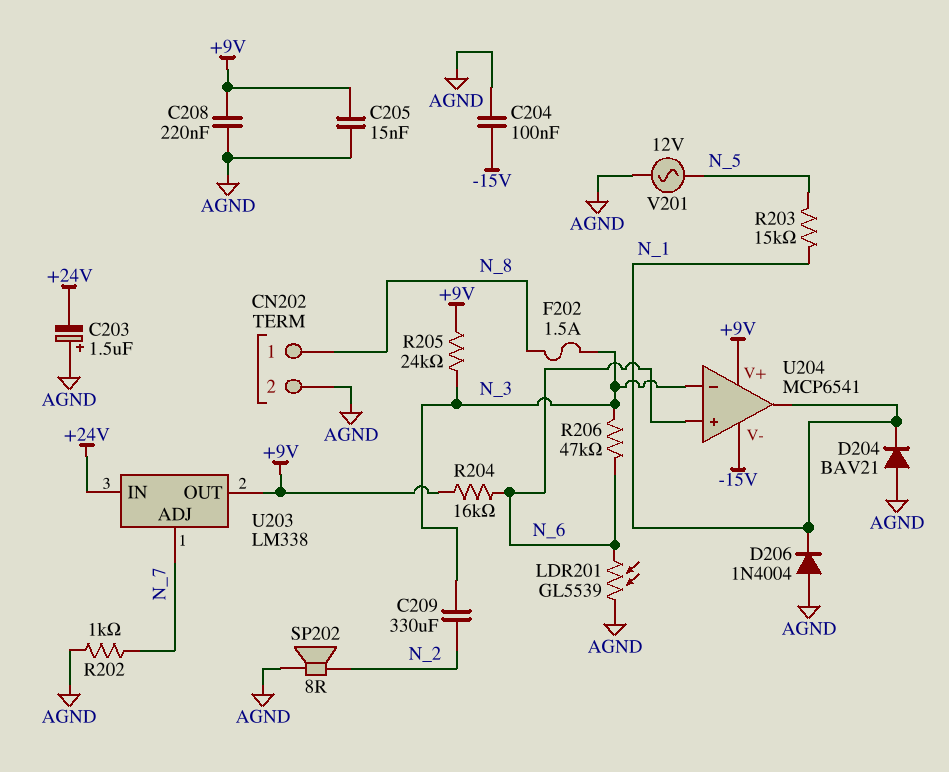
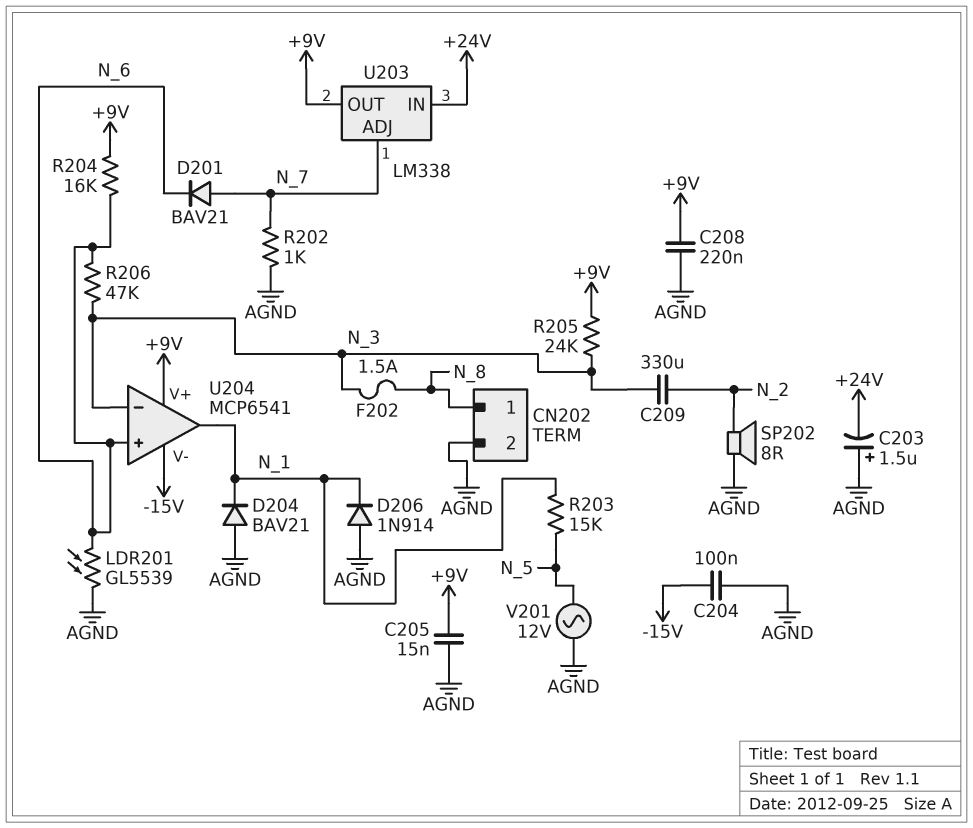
D201: none -> diode BAV21 (A N_7, K N_6)
D206: diode 1N4004 (A AGND, K N_1) -> diode 1N914 (A AGND, K N_1)

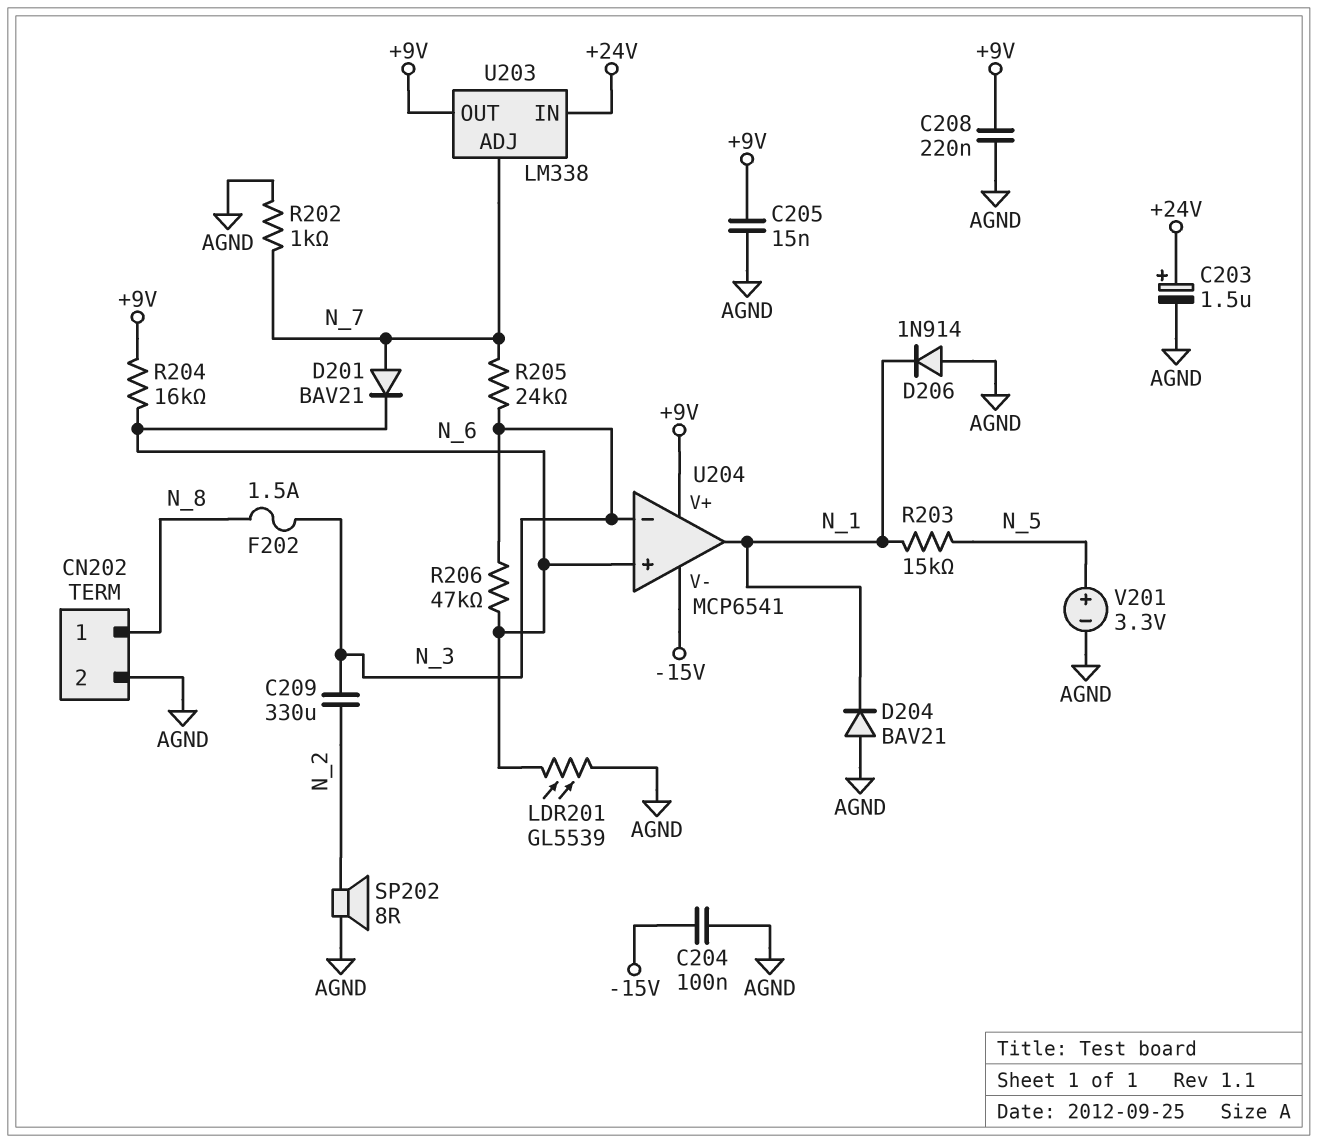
C203: 1.5uF (plus AGND, minus +24V) -> 1.5uF (plus +24V, minus AGND)
R205: 24k (+9V, N_3) -> 24k (N_3, N_7)
V201: AC 12V (AGND, N_5) -> 3.3V (plus N_5, minus AGND)

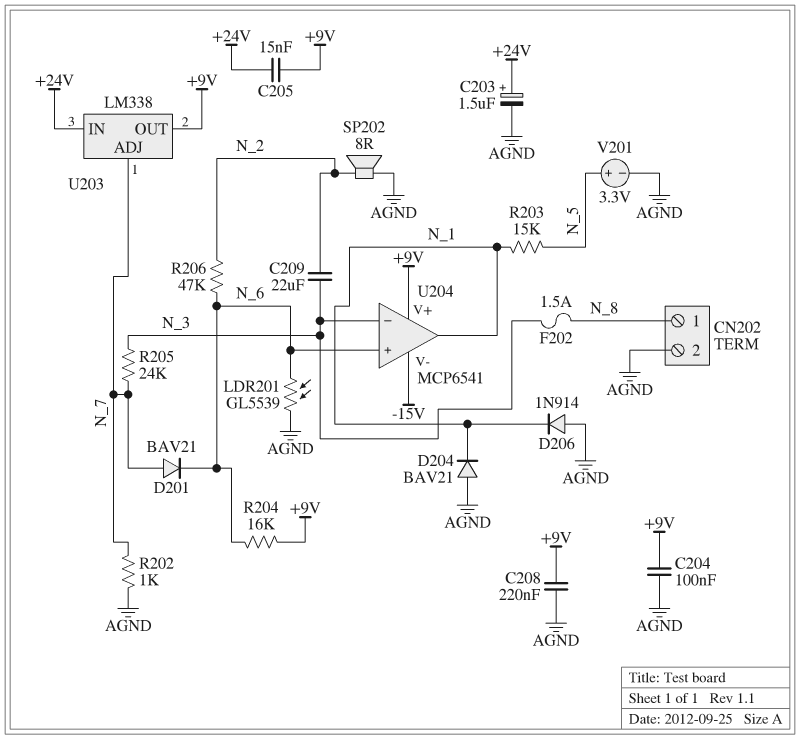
C204: 100nF (-15V, AGND) -> 100nF (+9V, AGND)
C205: 15nF (+9V, AGND) -> 15nF (+9V, +24V)
C209: 330uF (N_2, N_3) -> 22uF (N_2, N_3)
R206: 47k (N_3, N_6) -> 47k (N_2, N_6)

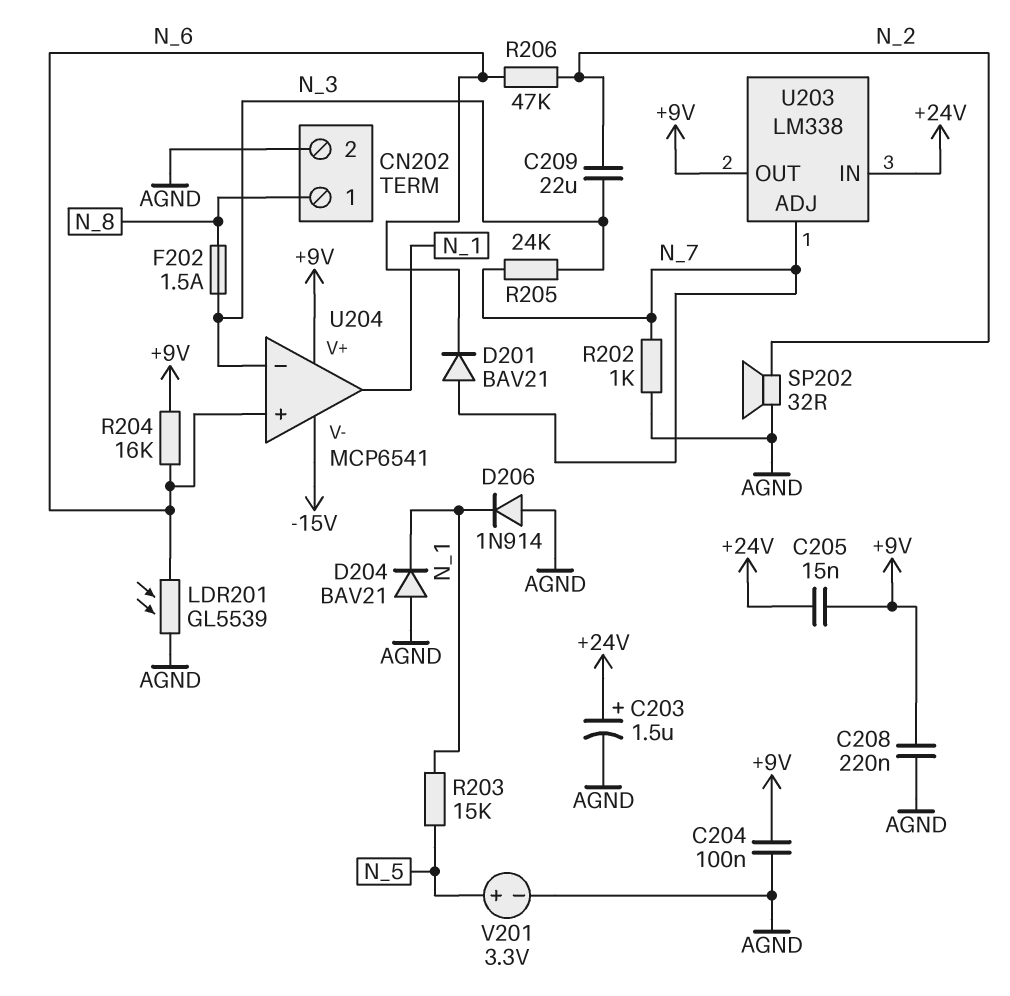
SP202: speaker 8R (AGND, N_2) -> speaker 32R (AGND, N_2)

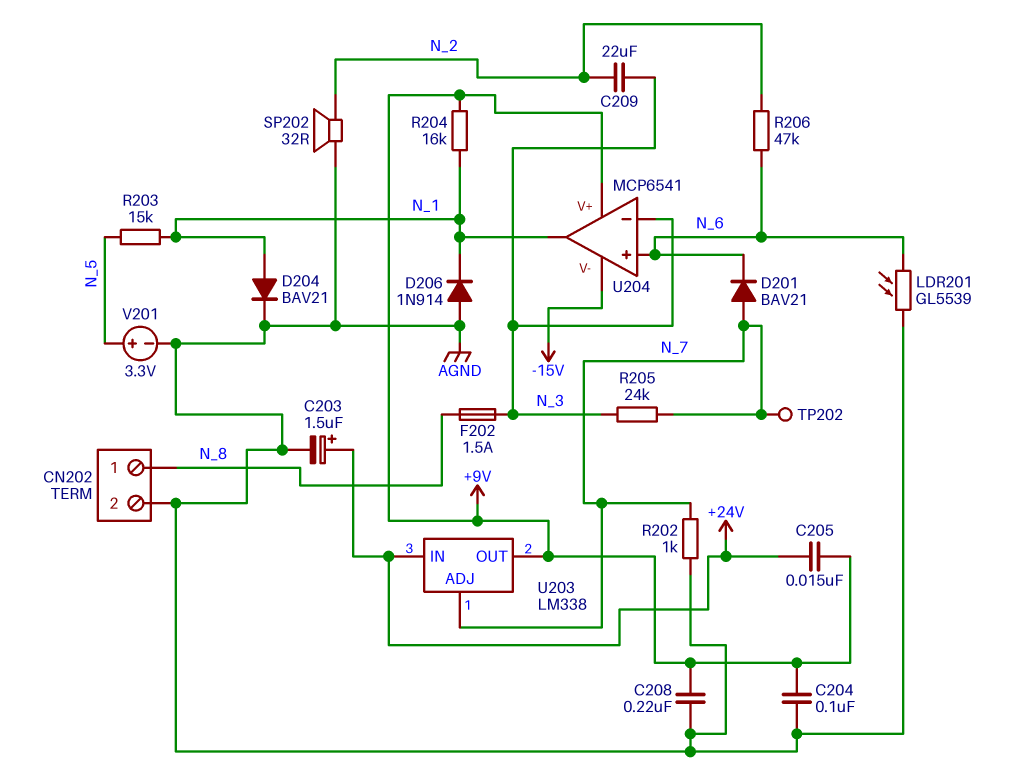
D204: diode BAV21 (A AGND, K N_1) -> diode BAV21 (A N_1, K AGND)
R204: 16k (+9V, N_6) -> 16k (+9V, N_1)
TP202: none -> test point (N_7)

